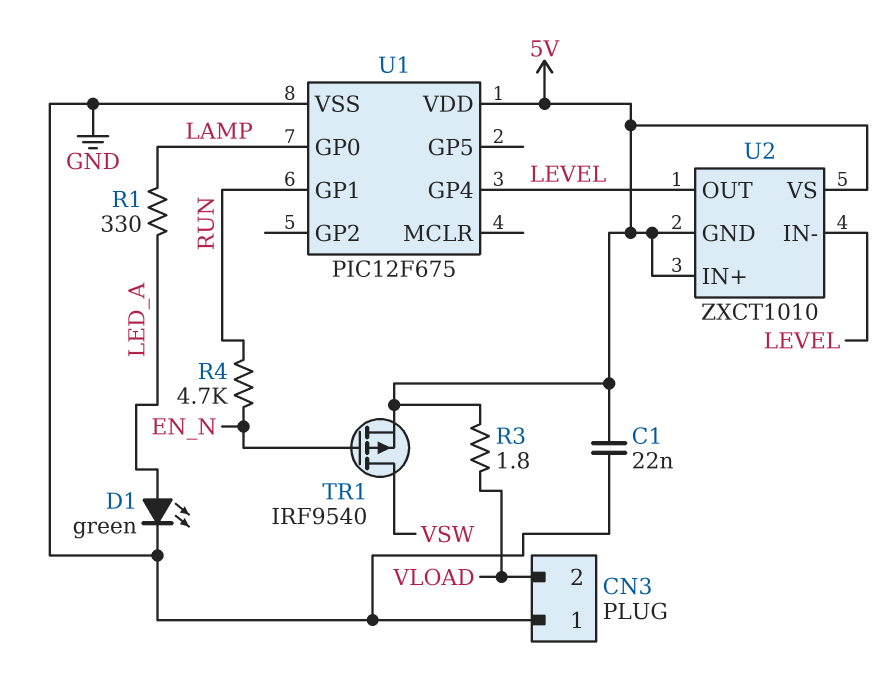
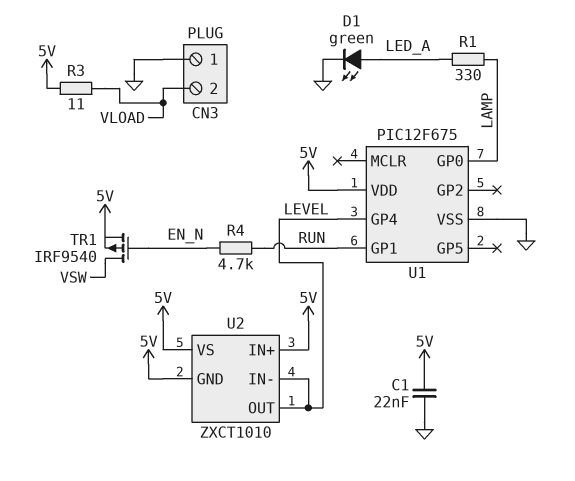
R3: 1.8 (5V, VLOAD) -> 11 (5V, VLOAD)

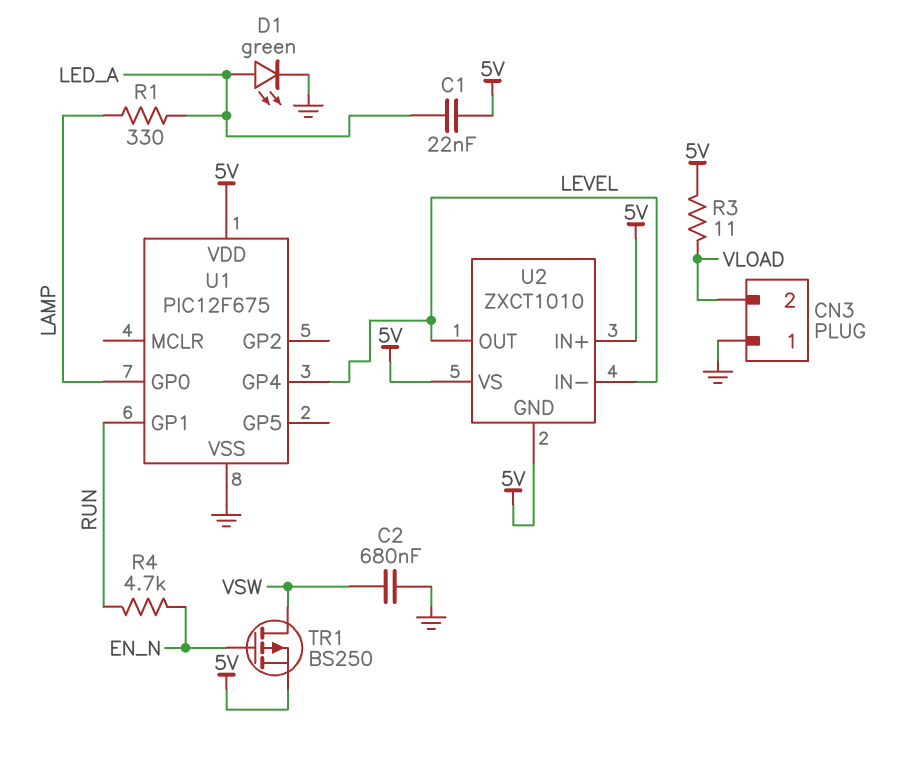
C1: 22nF (5V, GND) -> 22nF (5V, LED_A)
C2: none -> 680nF (GND, VSW)
TR1: PMOS IRF9540 (G EN_N, D VSW, S 5V) -> PMOS BS250 (G EN_N, D VSW, S 5V)

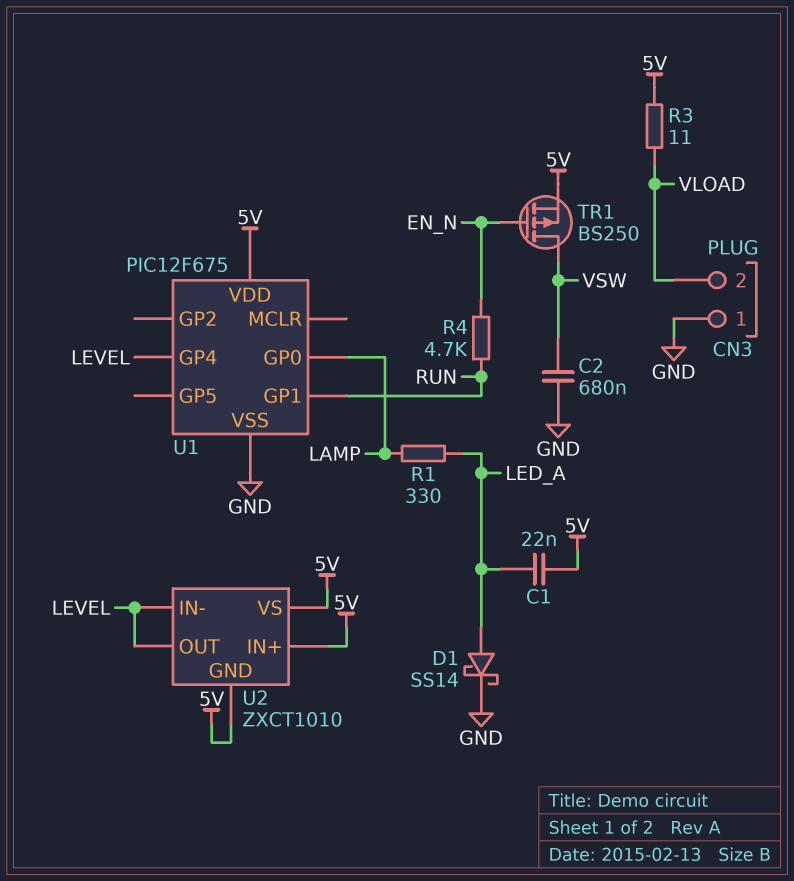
D1: LED green (A LED_A, K GND) -> schottky SS14 (A LED_A, K GND)

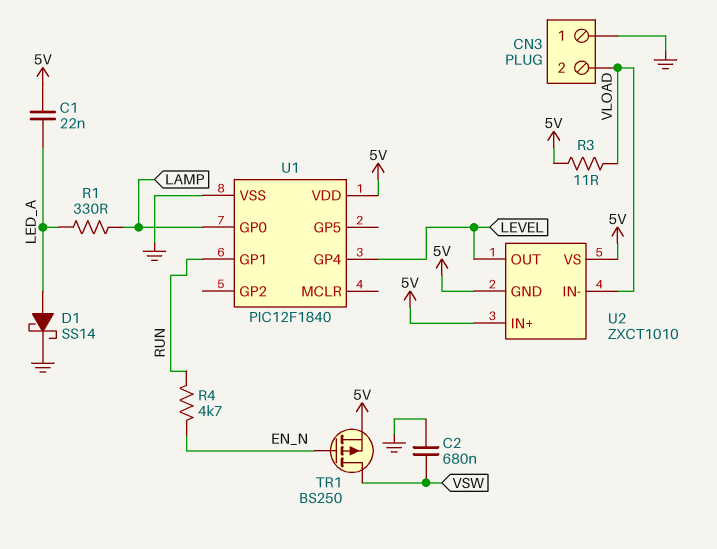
U1: PIC12F675 -> PIC12F1840
U2 pin IN-: LEVEL -> VLOAD

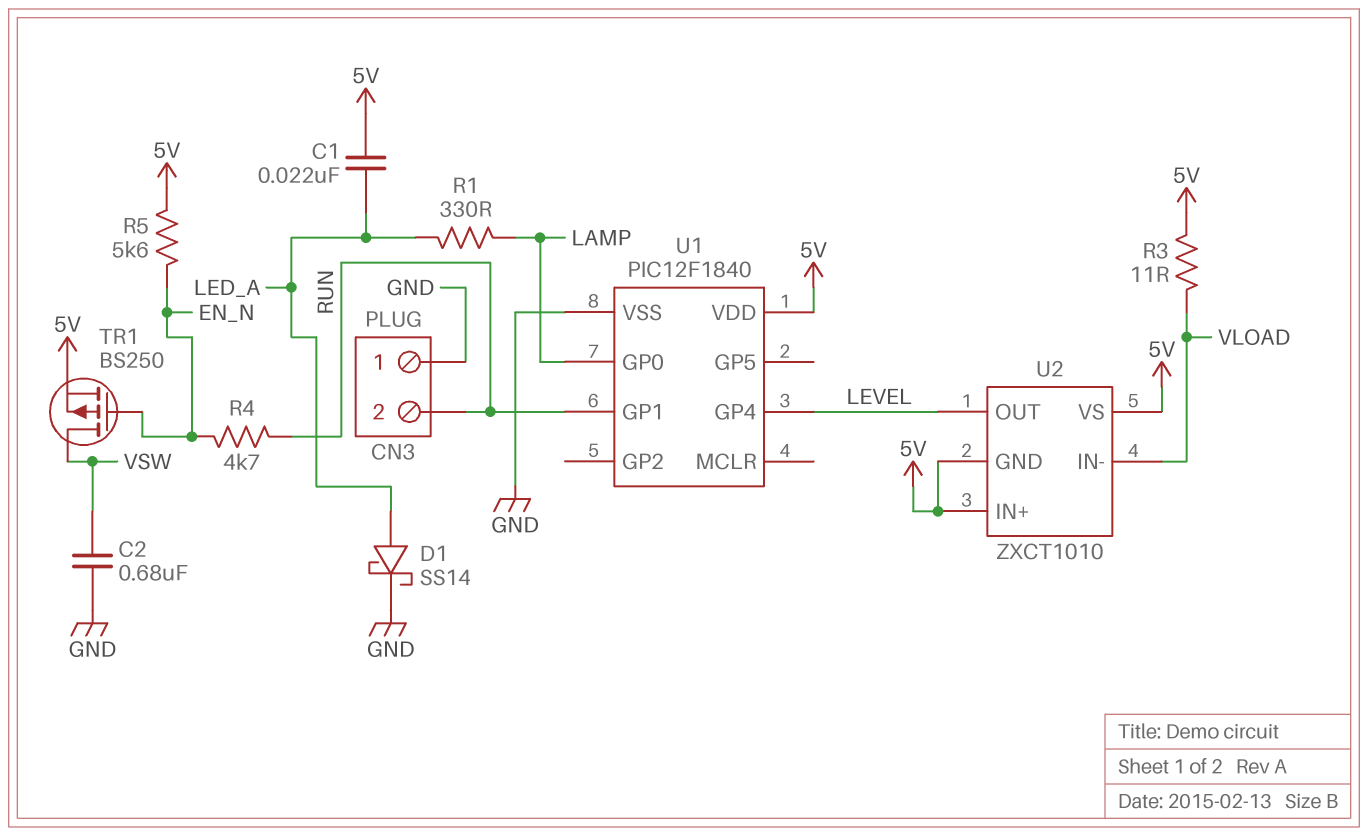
CN3 pin 2: VLOAD -> RUN
R5: none -> 5.6k (5V, EN_N)

